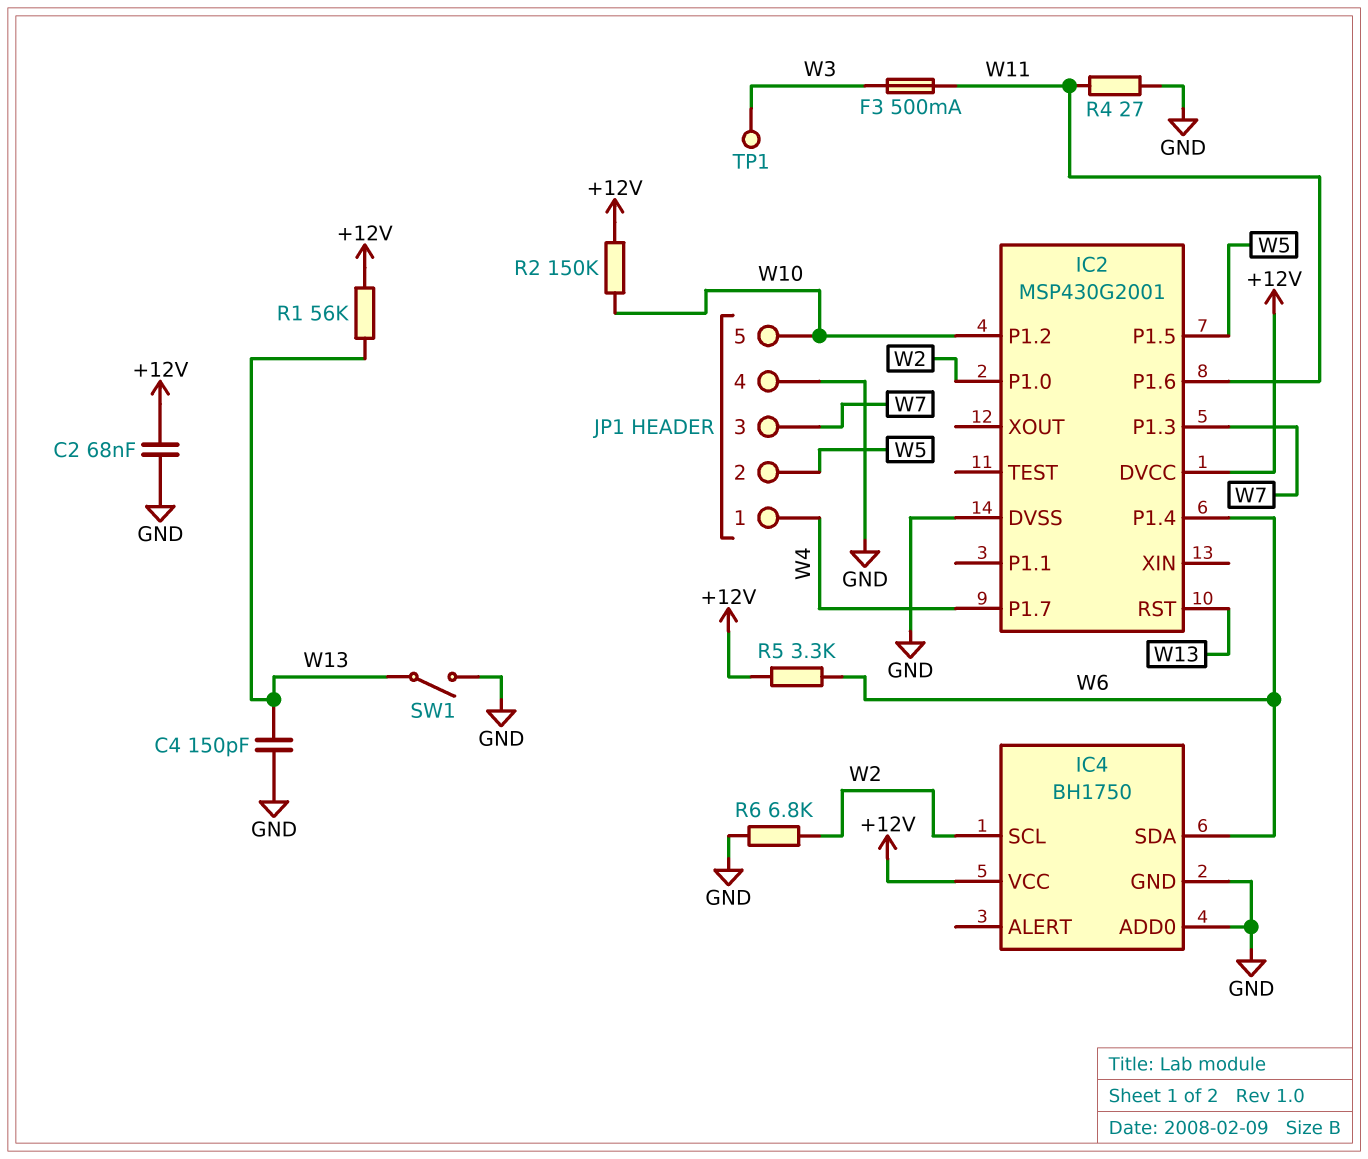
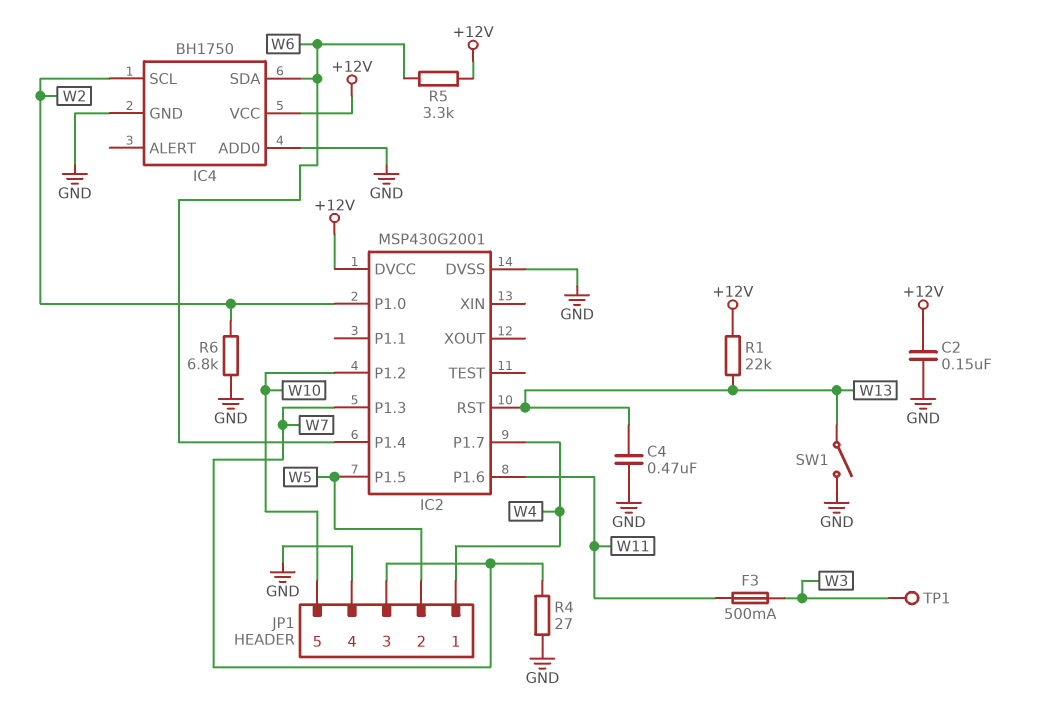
C2: 68nF (+12V, GND) -> 150nF (+12V, GND)
C4: 150pF (GND, W13) -> 470nF (GND, W13)
R1: 56k (+12V, W13) -> 22k (+12V, W13)
R2: 150k (+12V, W10) -> none
R4: 27 (GND, W11) -> 27 (GND, W7)

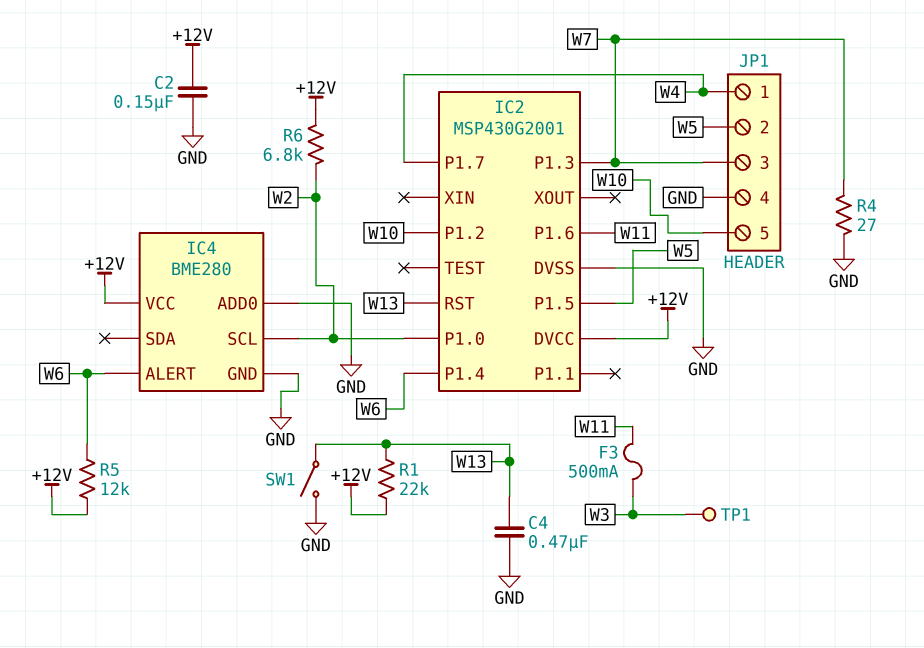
IC4: BH1750 -> BME280
IC4 pin ALERT: none -> W6
IC4 pin SDA: W6 -> none
R5: 3.3k (+12V, W6) -> 12k (+12V, W6)
R6: 6.8k (GND, W2) -> 6.8k (+12V, W2)

